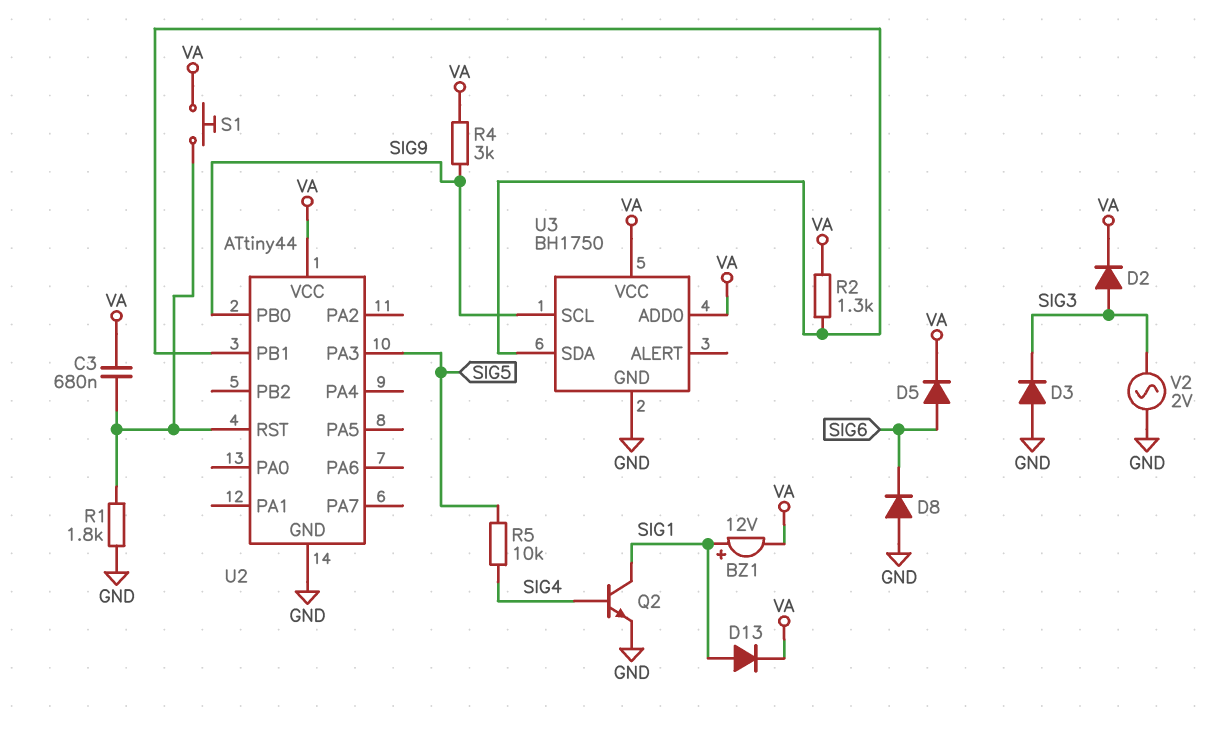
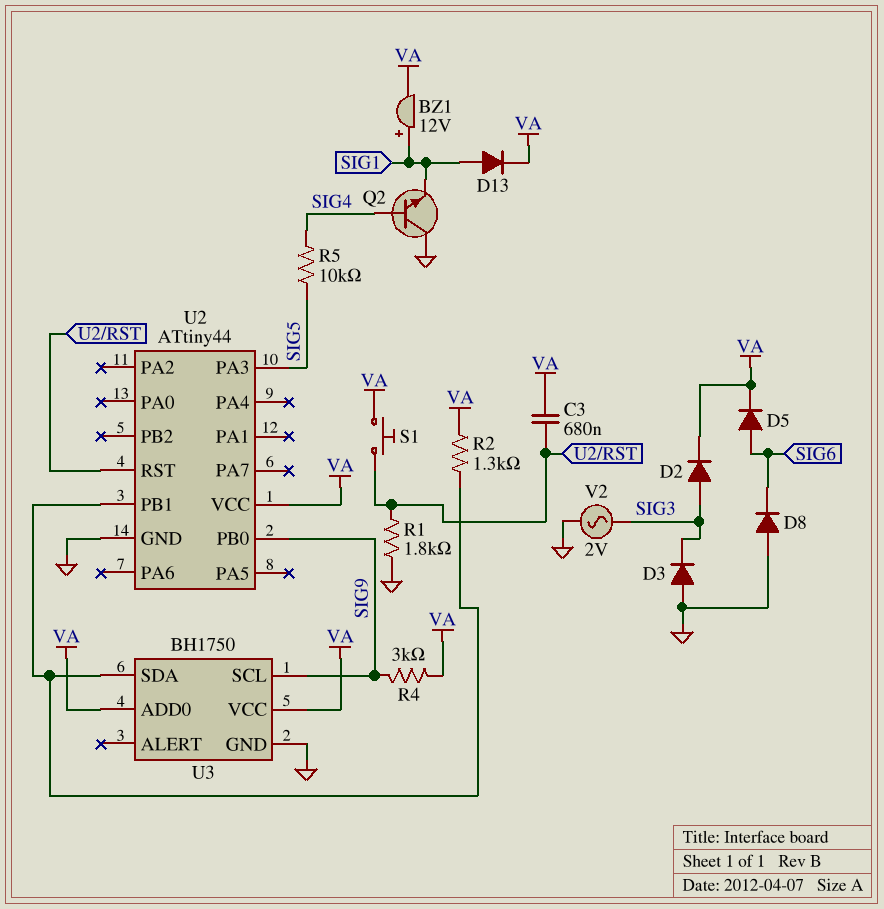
Q2: NPN (B SIG4, C SIG1, E GND) -> NPN (B SIG4, C GND, E SIG1)

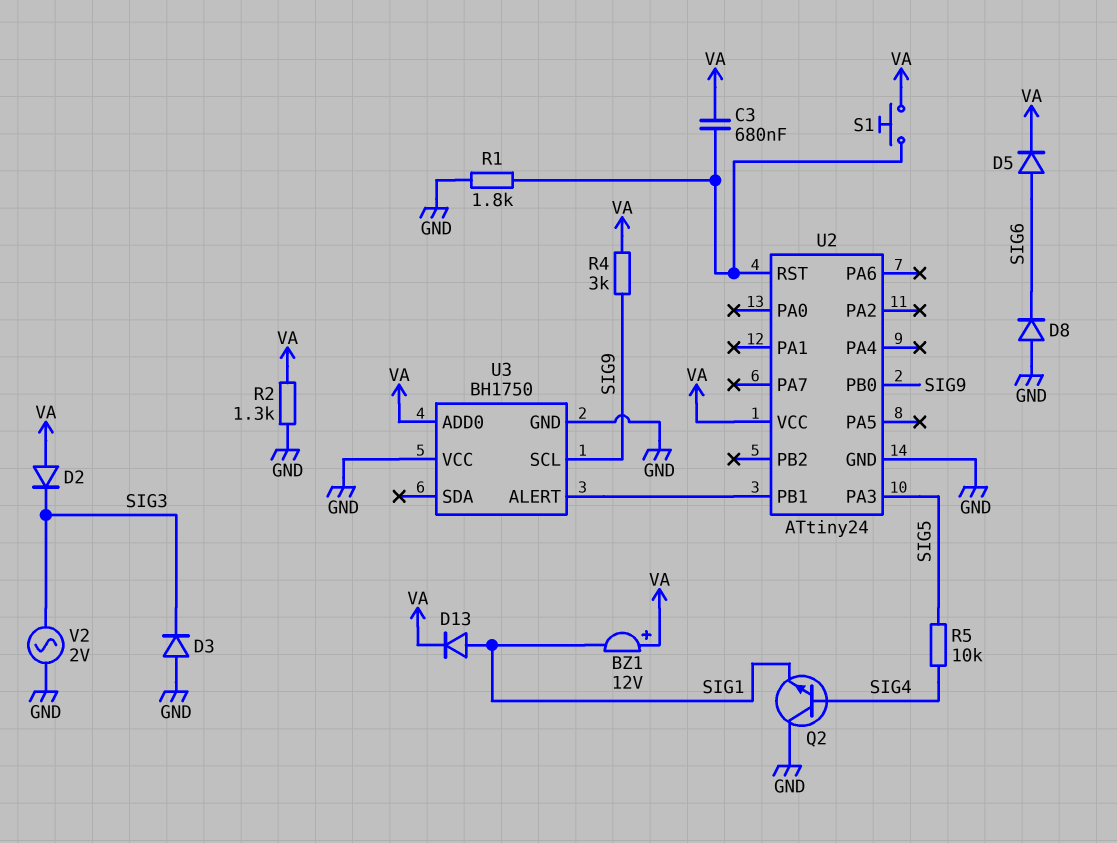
BZ1: buzzer 12V (plus SIG1, minus VA) -> buzzer 12V (plus VA, minus SIG1)
D2: diode (A SIG3, K VA) -> diode (A VA, K SIG3)
R2: 1.3k (U2/PB1, VA) -> 1.3k (GND, VA)
U2: ATtiny44 -> ATtiny24
U3 pin ALERT: none -> U2/PB1
U3 pin SDA: U2/PB1 -> none
U3 pin VCC: VA -> GND

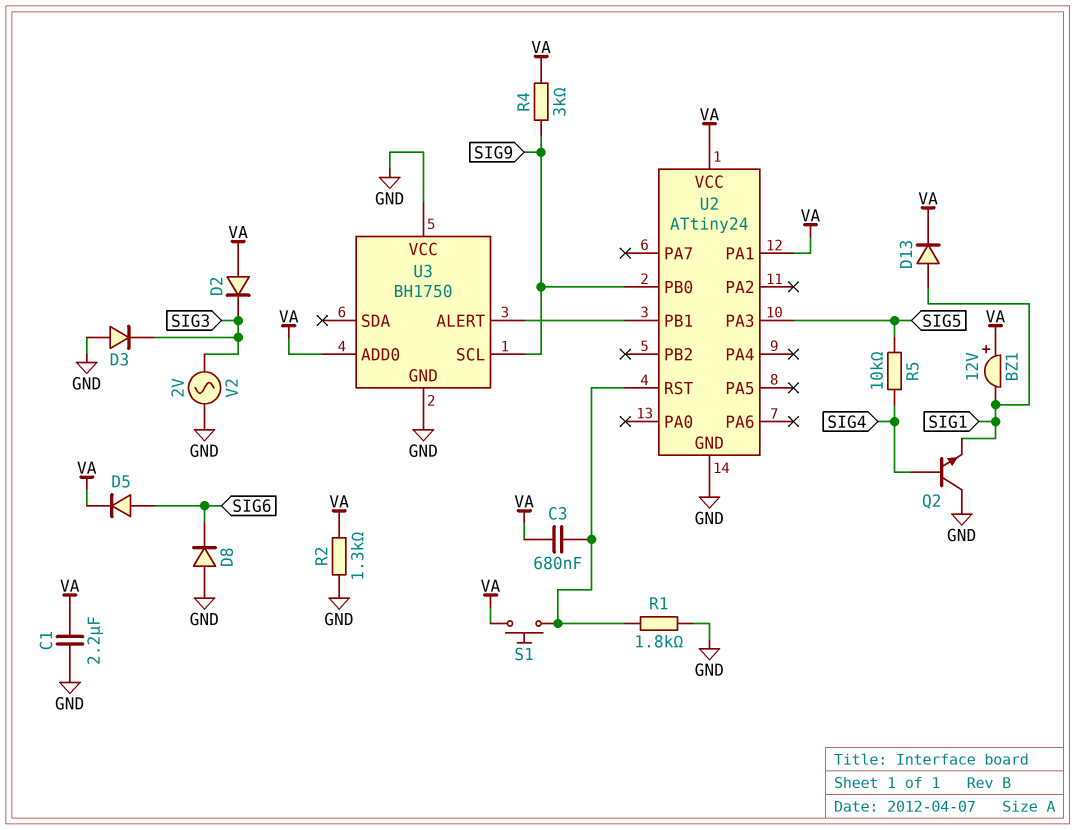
C1: none -> 2.2uF (GND, VA)
U2 pin PA1: none -> VA

